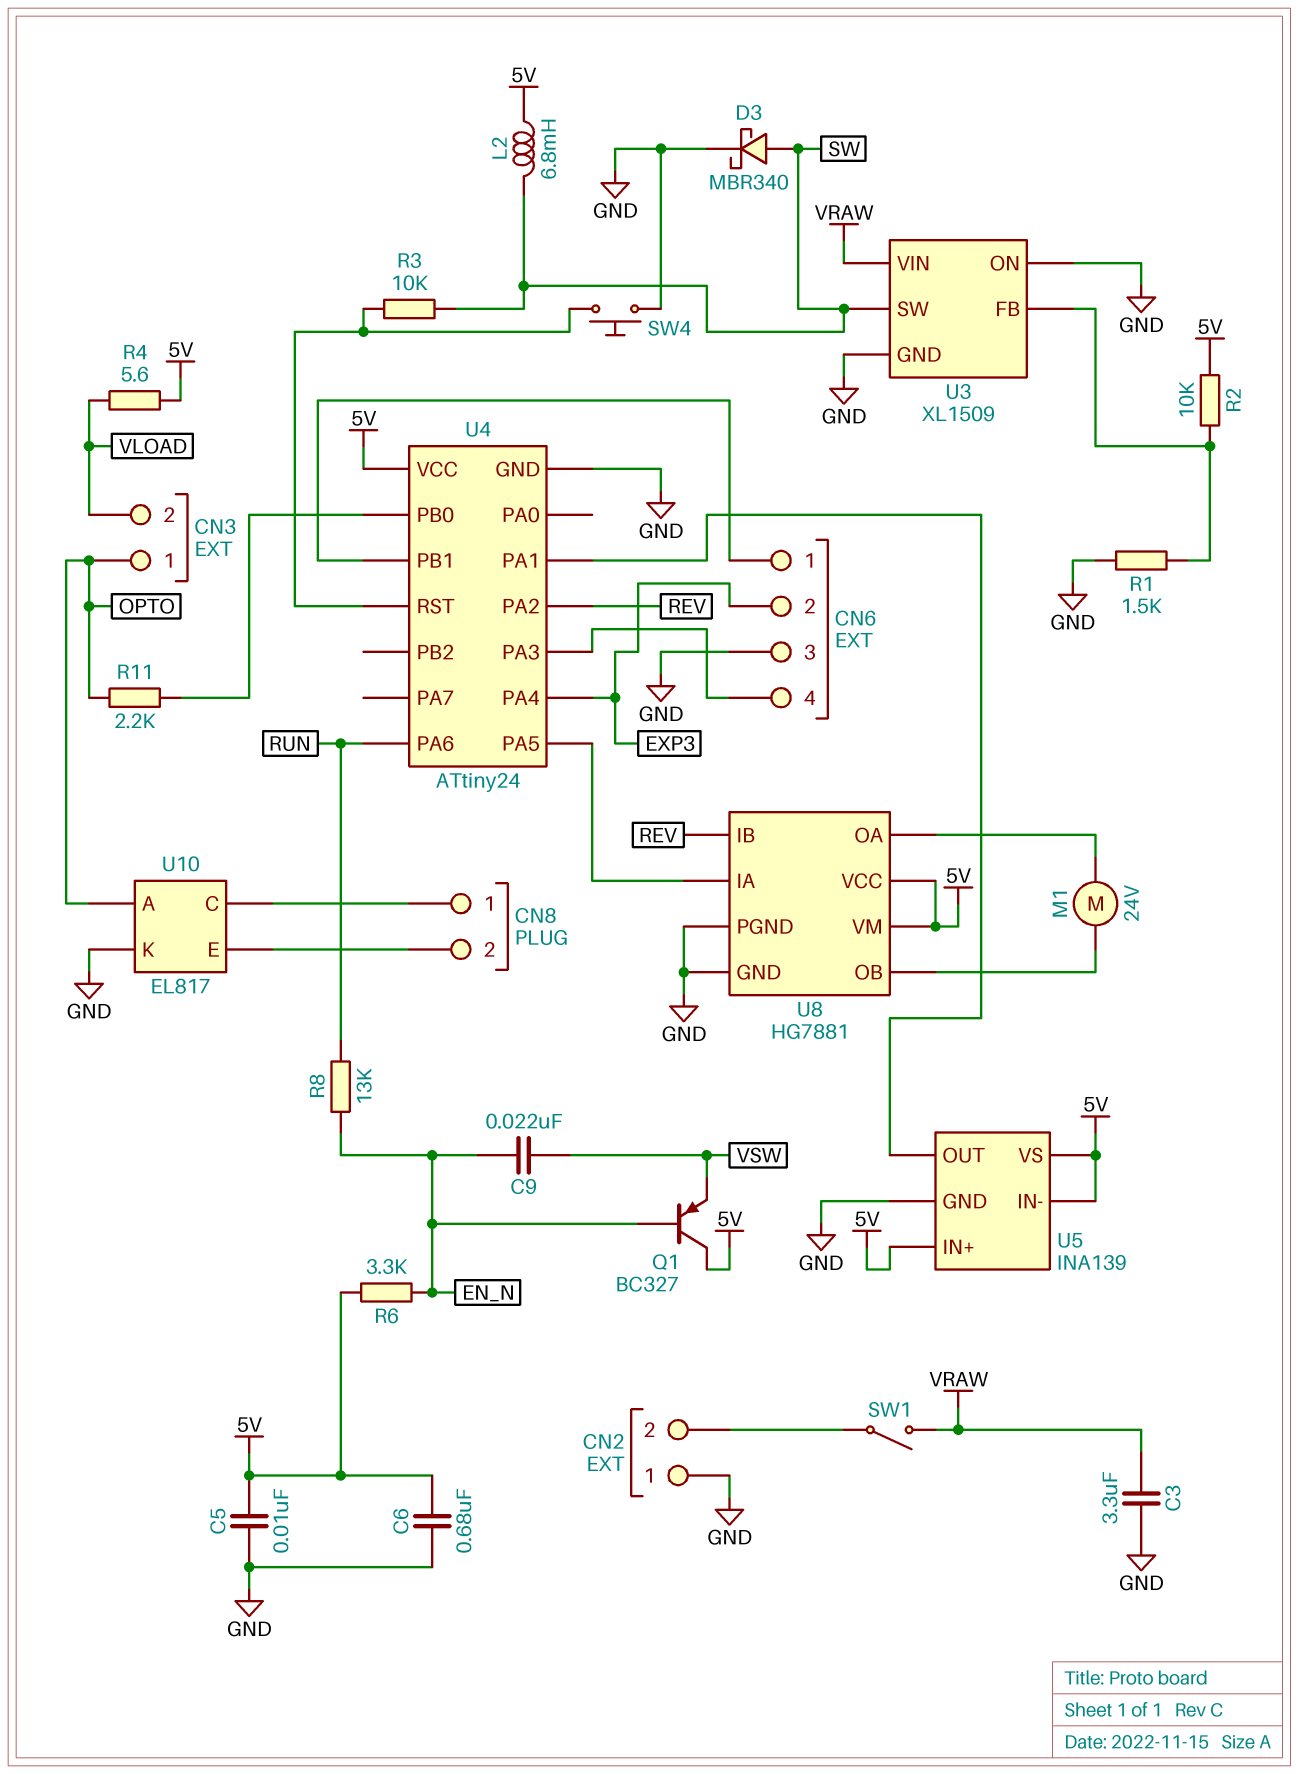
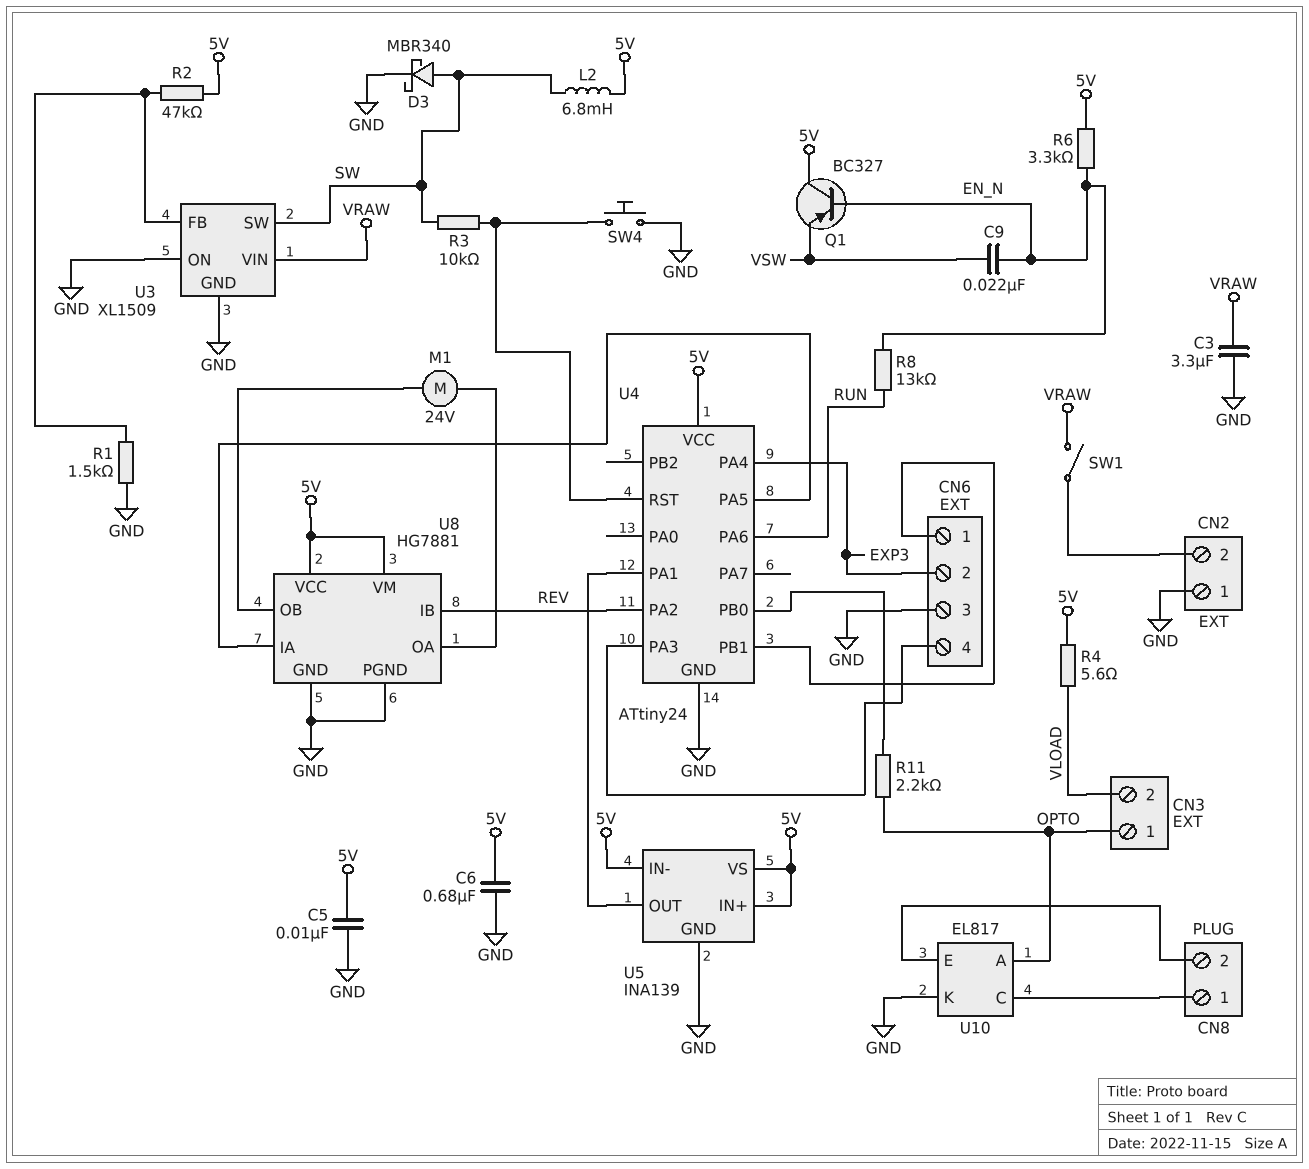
R2: 10k (5V, U3/FB) -> 47k (5V, U3/FB)

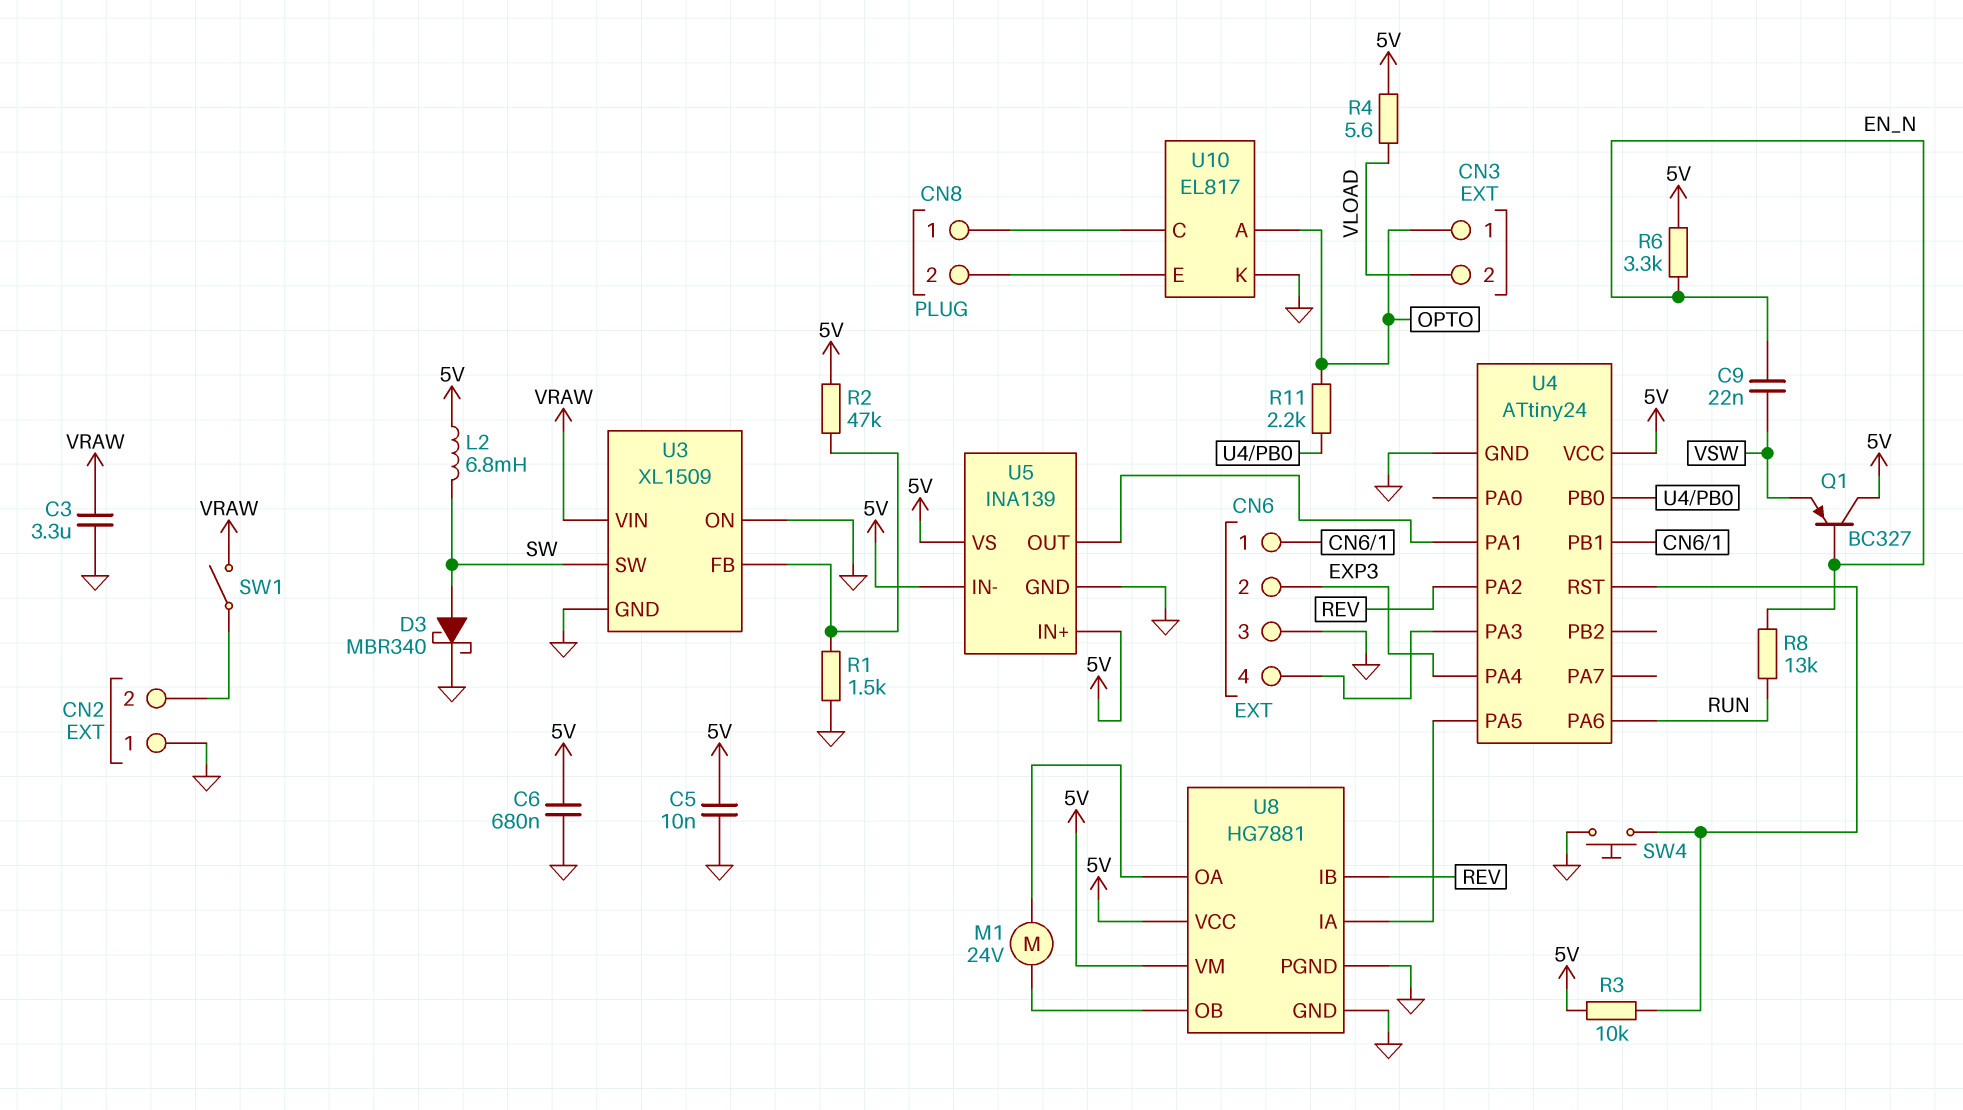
R3: 10k (SW, U4/RST) -> 10k (5V, U4/RST)

